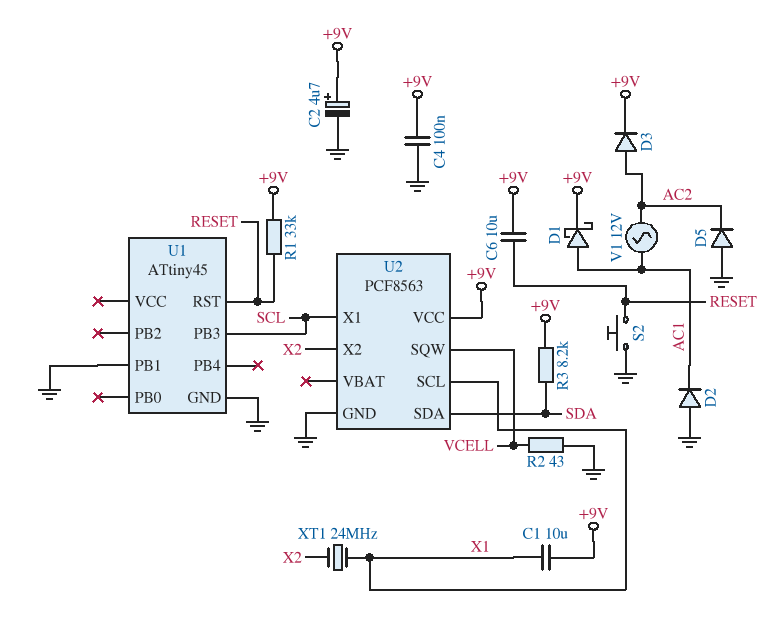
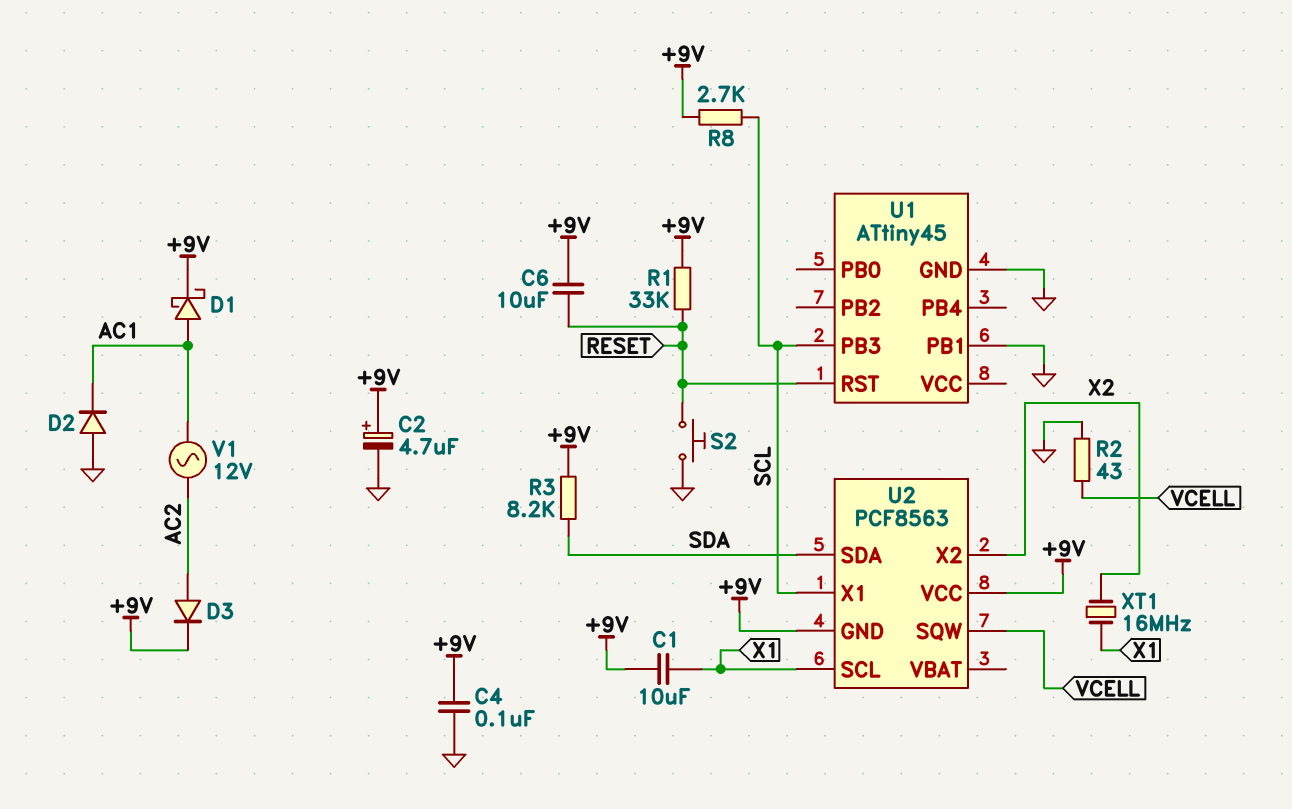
D5: diode (A GND, K AC2) -> none
R8: none -> 2.7k (+9V, SCL)
U2 pin GND: GND -> +9V
XT1: 24MHz (X1, X2) -> 16MHz (X1, X2)

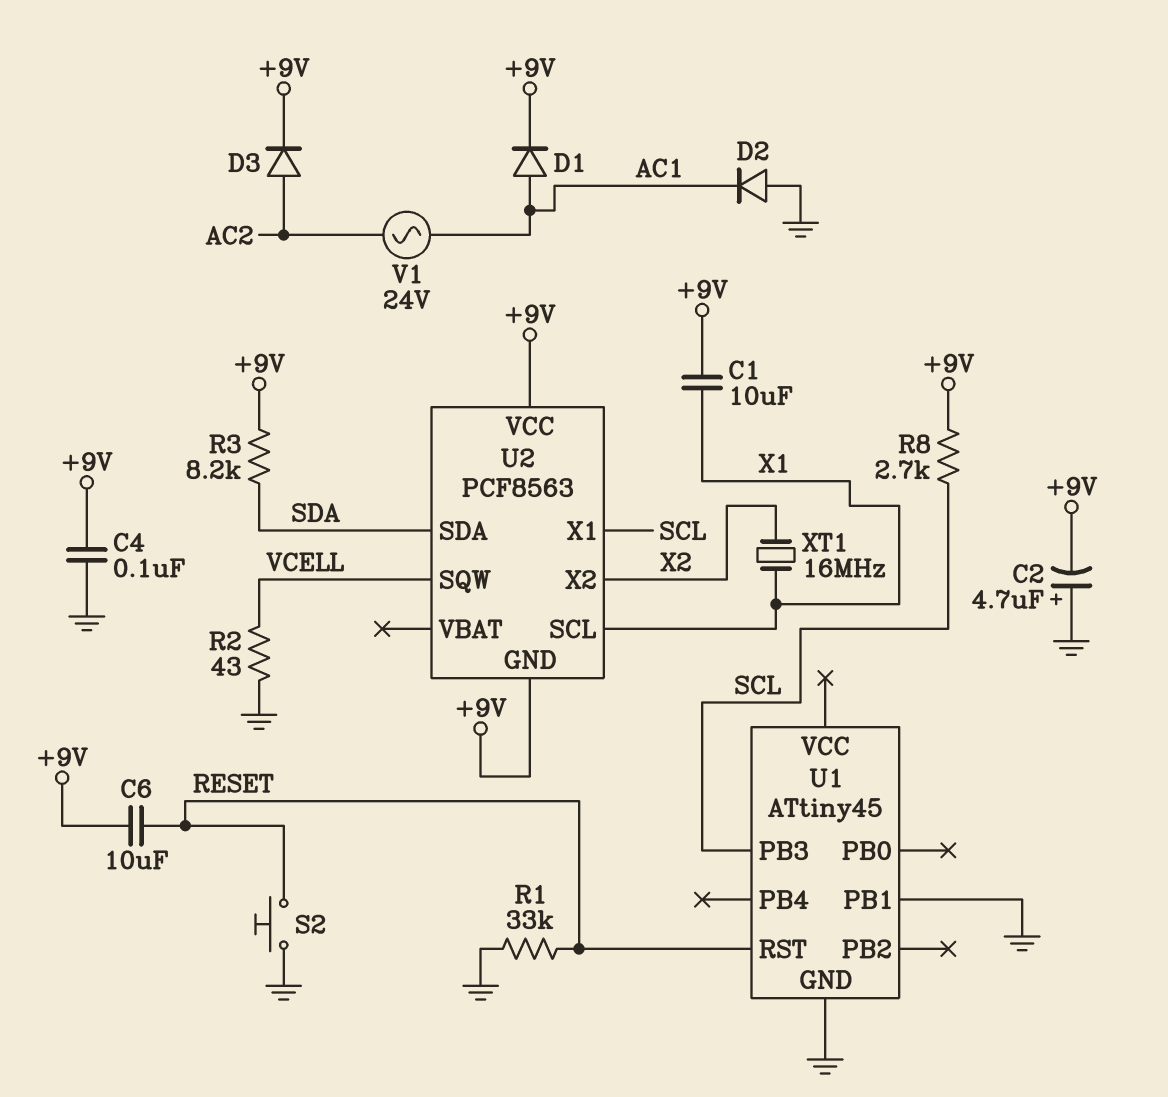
C2: 4.7uF (plus +9V, minus GND) -> 4.7uF (plus GND, minus +9V)
D1: schottky (A AC1, K +9V) -> diode (A AC1, K +9V)
R1: 33k (+9V, RESET) -> 33k (GND, RESET)
V1: AC 12V (AC1, AC2) -> AC 24V (AC1, AC2)

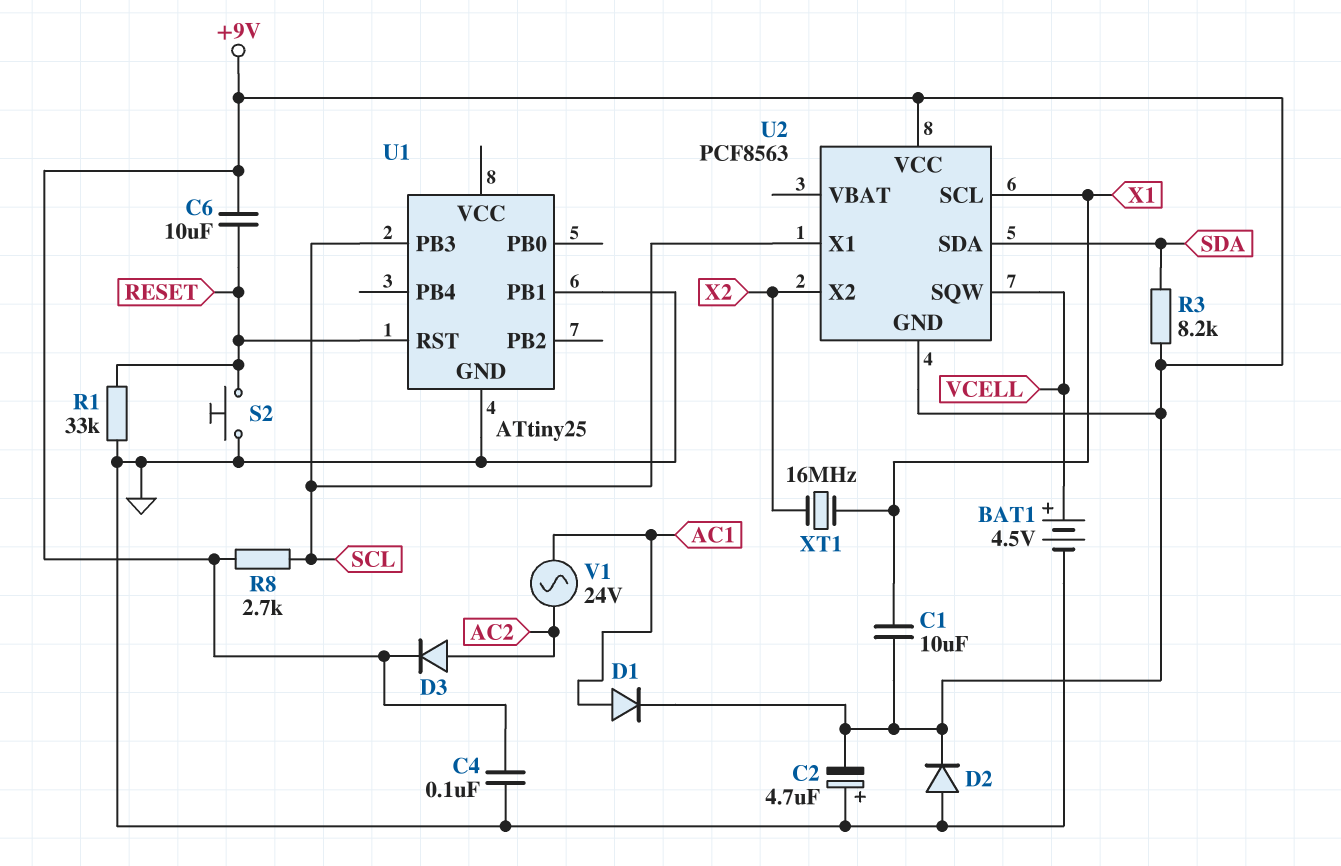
BAT1: none -> 4.5V (plus VCELL, minus GND)
D2: diode (A GND, K AC1) -> diode (A GND, K +9V)
R2: 43 (GND, VCELL) -> none
U1: ATtiny45 -> ATtiny25

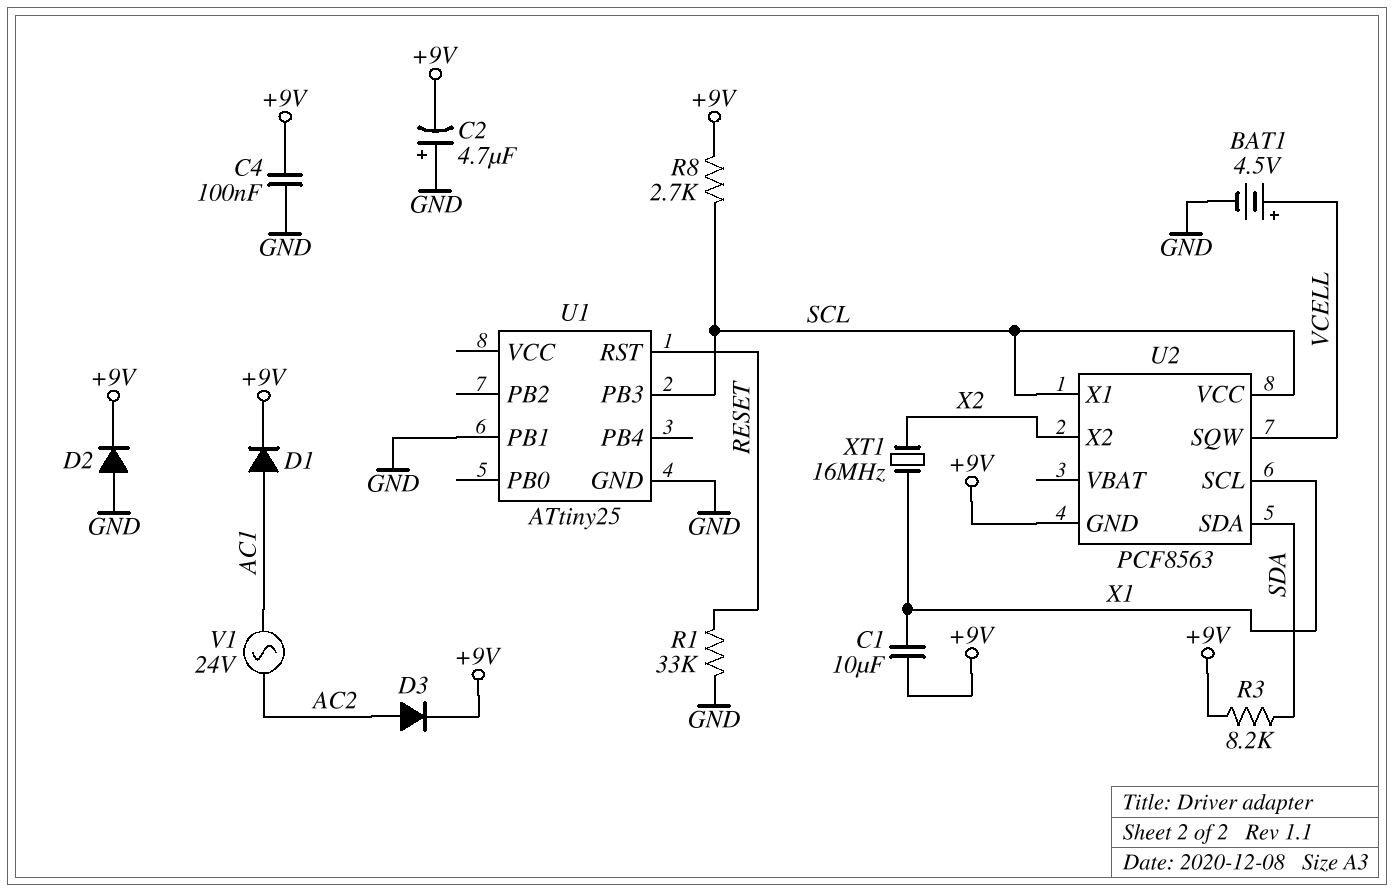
C6: 10uF (+9V, RESET) -> none
S2: button (GND, RESET) -> none
U2 pin VCC: +9V -> SCL

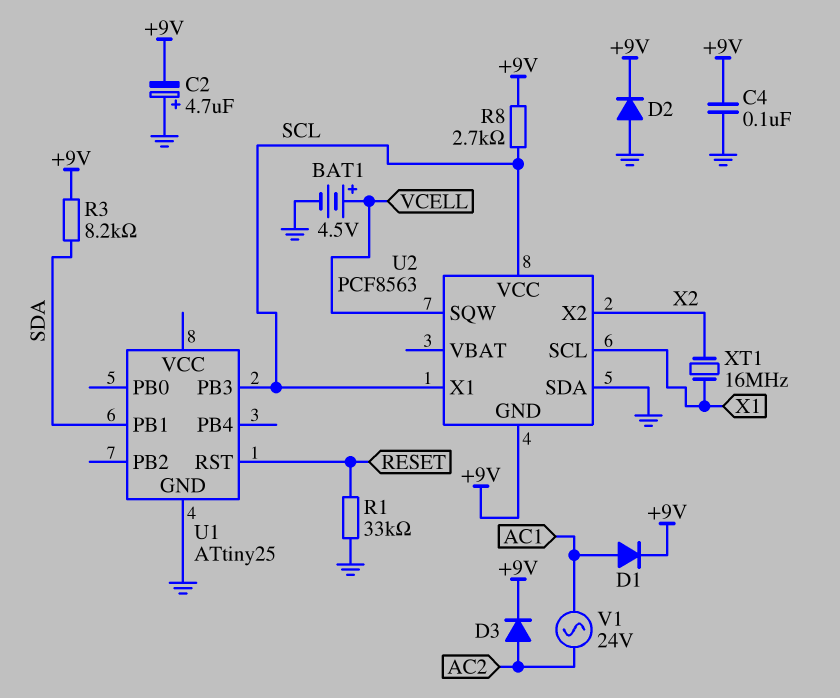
C1: 10uF (+9V, X1) -> none
U1 pin PB1: GND -> SDA
U2 pin SDA: SDA -> GND

